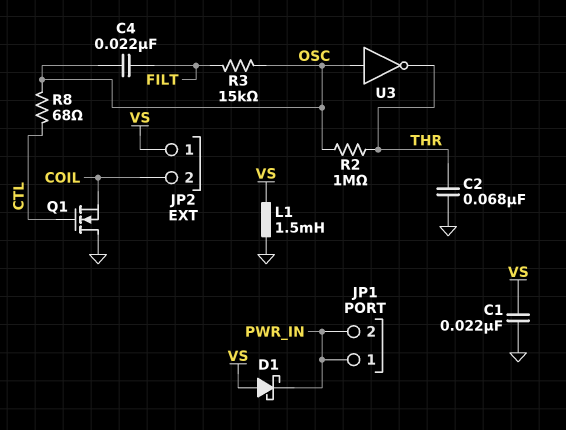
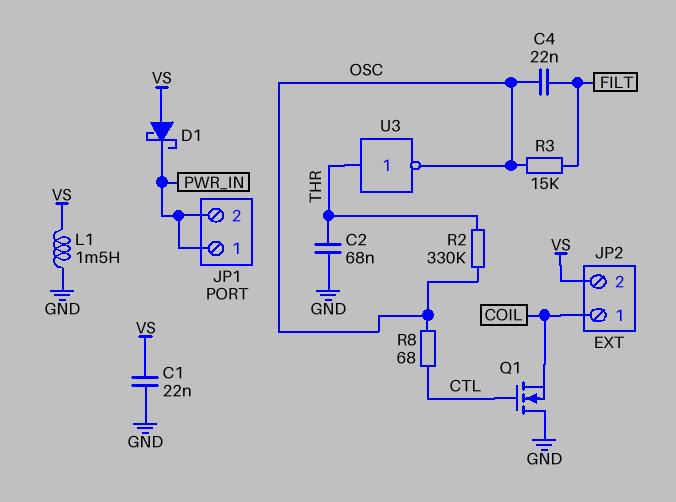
JP2 pin 1: VS -> COIL
JP2 pin 2: COIL -> VS
R2: 1M (OSC, THR) -> 330k (OSC, THR)
U3: NOT (in OSC, out THR) -> NOT (in THR, out OSC)

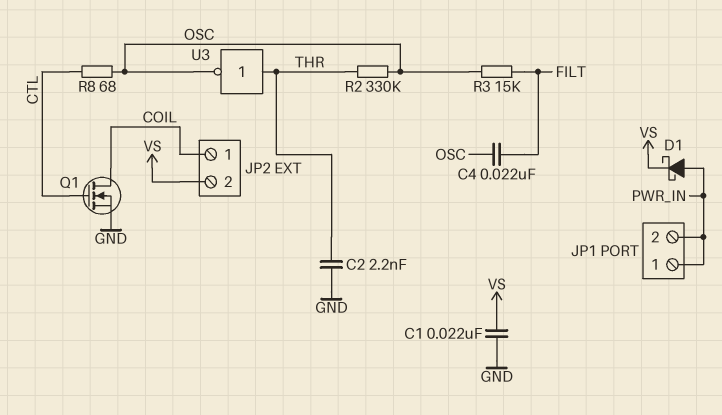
C2: 68nF (GND, THR) -> 2.2nF (GND, THR)
D1: schottky (A VS, K PWR_IN) -> schottky (A PWR_IN, K VS)
L1: 1.5mH (GND, VS) -> none
Q1: NMOS (G CTL, D GND, S COIL) -> NMOS (G CTL, D COIL, S GND)

